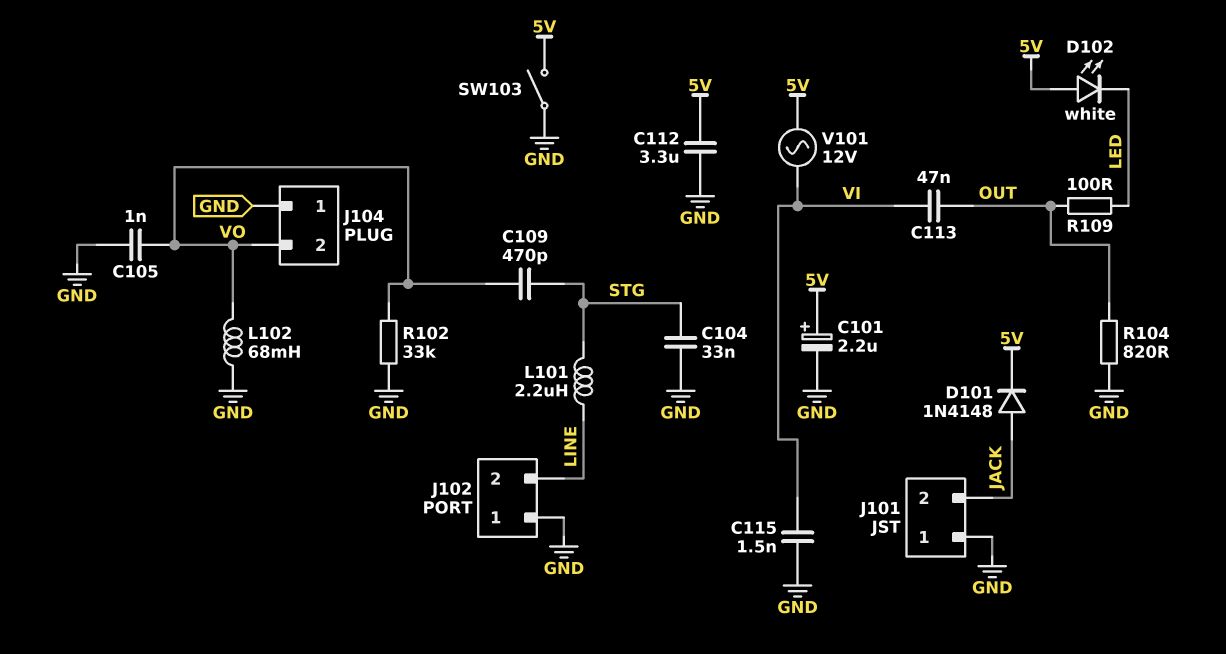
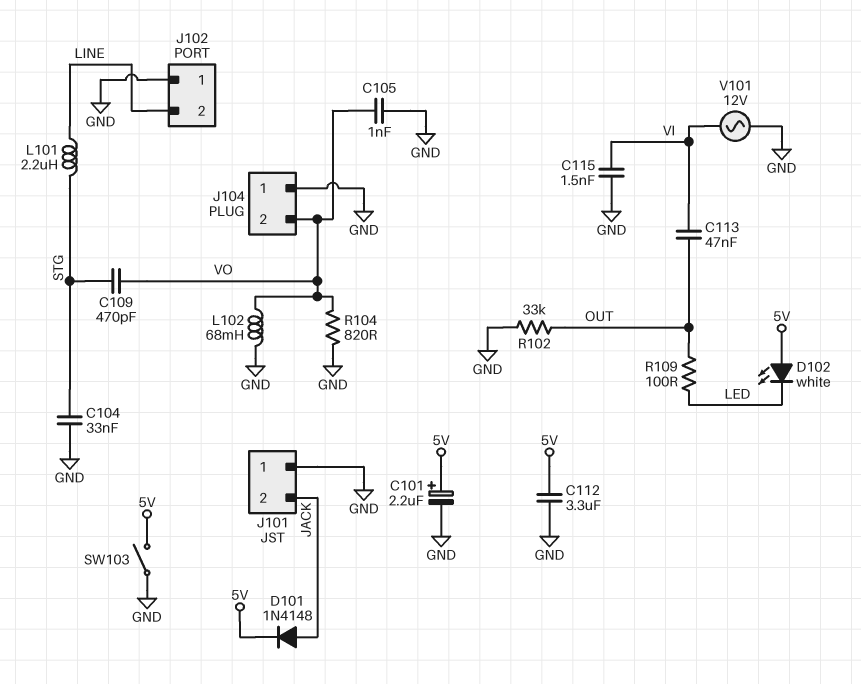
R102: 33k (GND, VO) -> 33k (GND, OUT)
R104: 820 (GND, OUT) -> 820 (GND, VO)
V101: AC 12V (5V, VI) -> AC 12V (GND, VI)

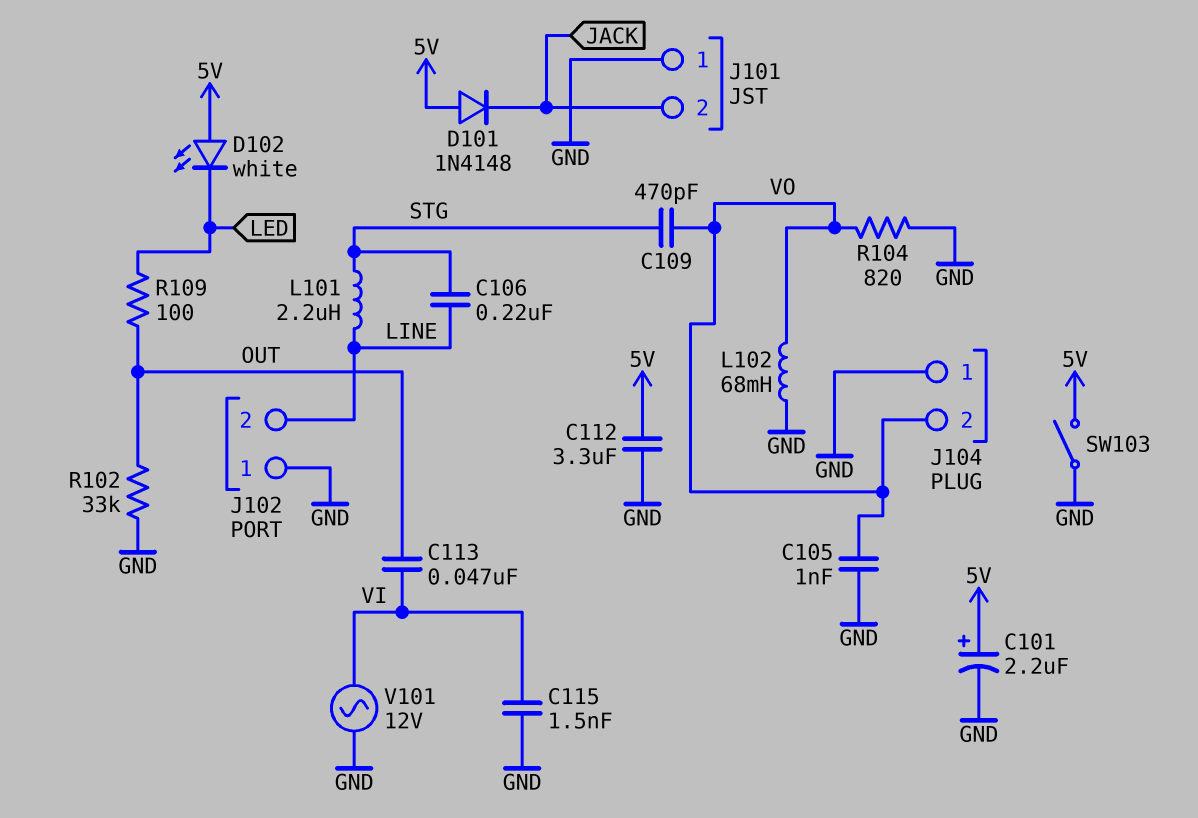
C104: 33nF (GND, STG) -> none
C106: none -> 220nF (LINE, STG)
D101: diode 1N4148 (A JACK, K 5V) -> diode 1N4148 (A 5V, K JACK)

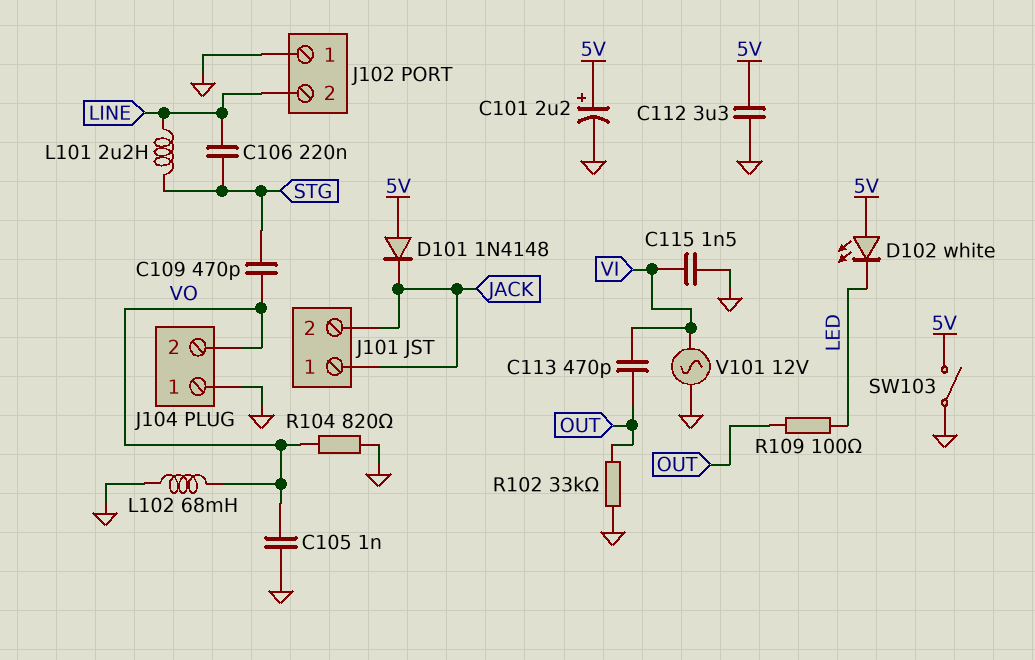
C113: 47nF (OUT, VI) -> 470pF (OUT, VI)
J101 pin 1: GND -> JACK

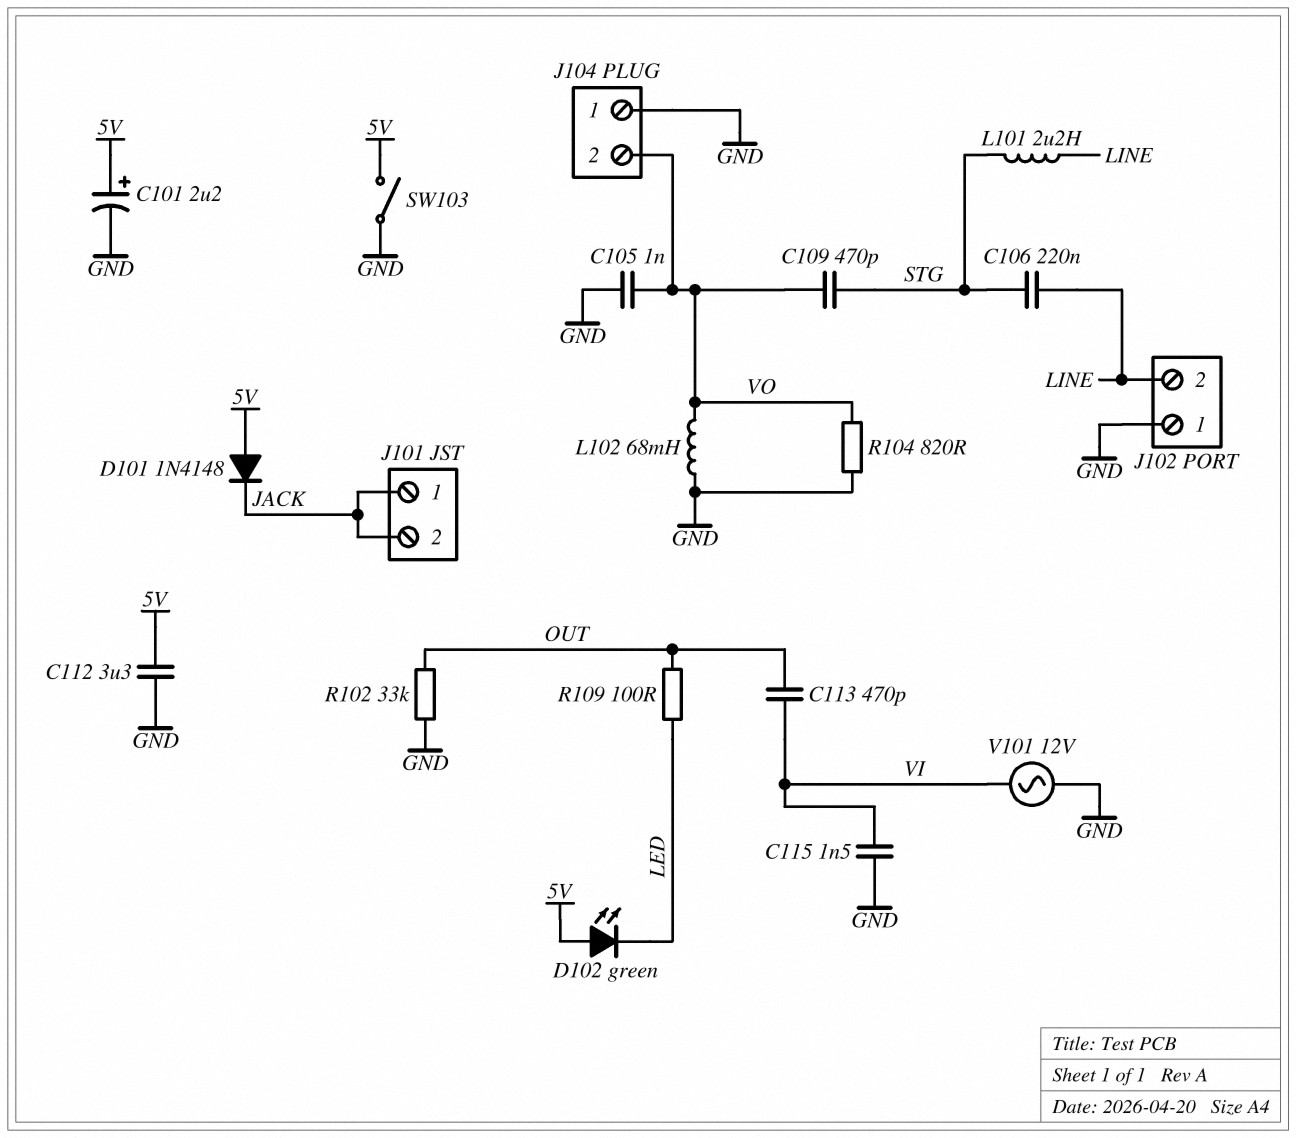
D102: LED white (A 5V, K LED) -> LED green (A 5V, K LED)

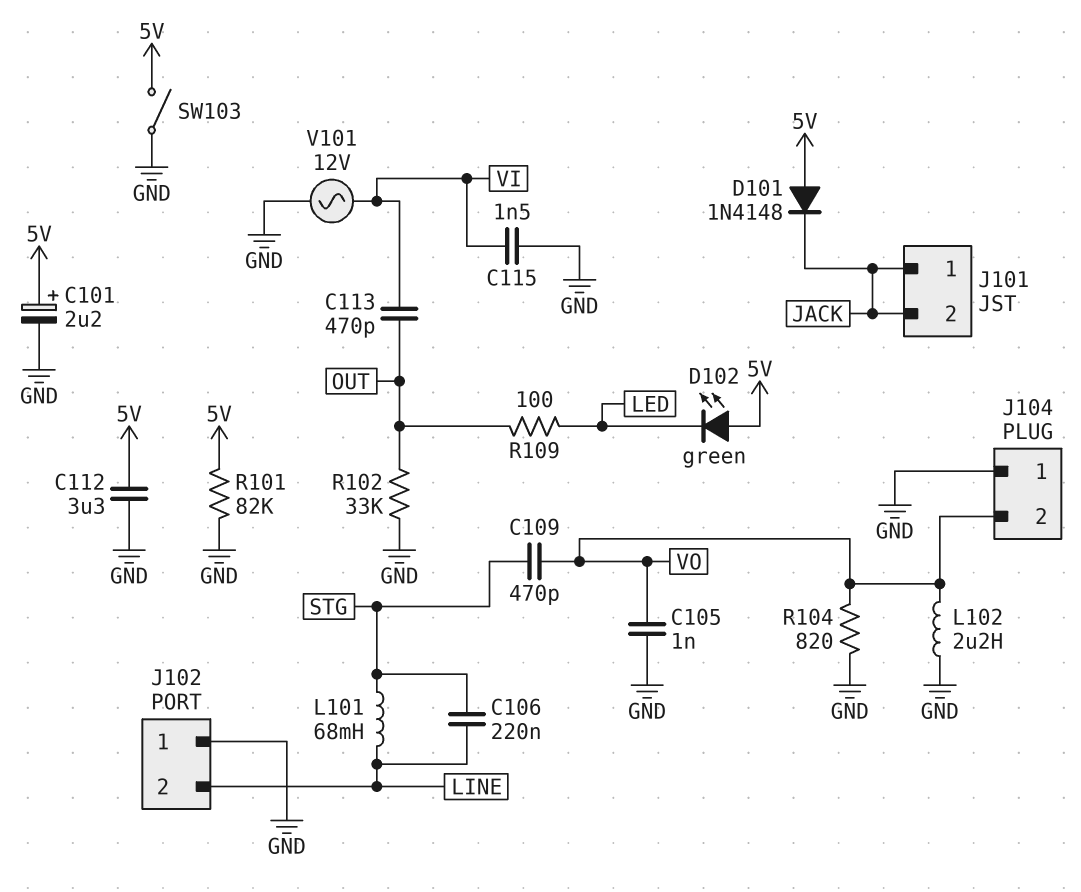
L101: 2.2uH (LINE, STG) -> 68mH (LINE, STG)
L102: 68mH (GND, VO) -> 2.2uH (GND, VO)
R101: none -> 82k (5V, GND)

